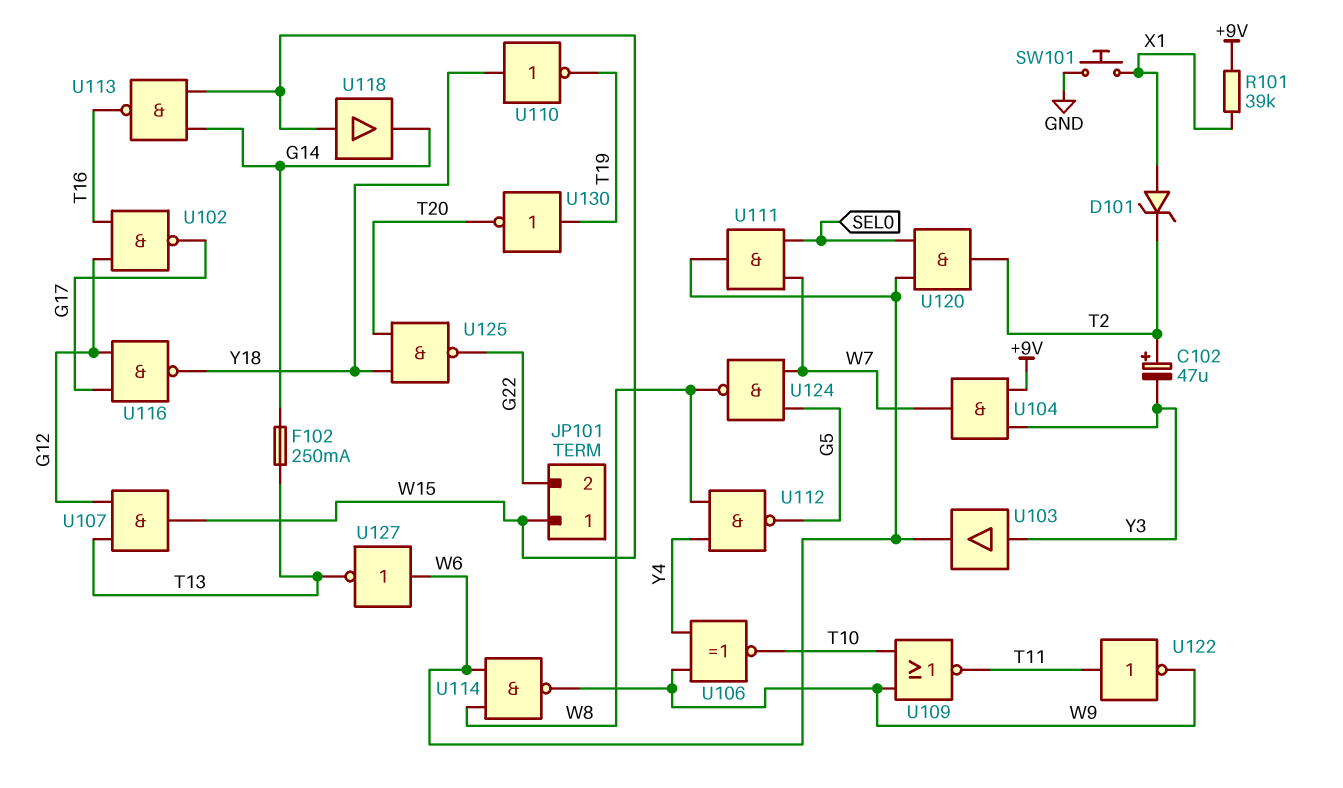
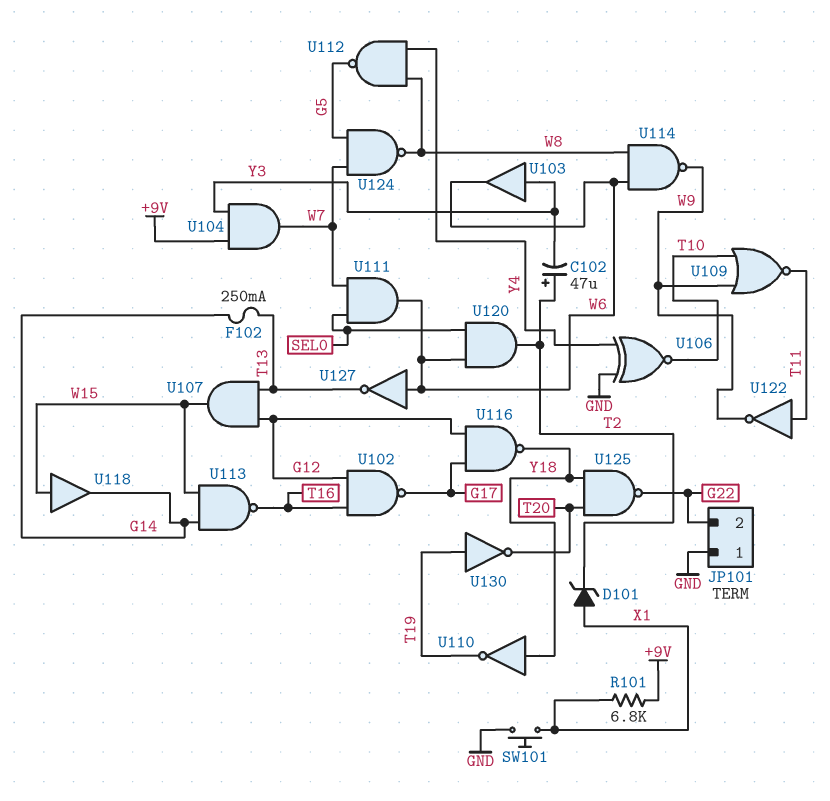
JP101 pin 1: W15 -> GND
R101: 39k (+9V, X1) -> 6.8k (+9V, X1)
U106: XNOR (in W9, in Y4, out T10) -> XNOR (in GND, in Y4, out T10)

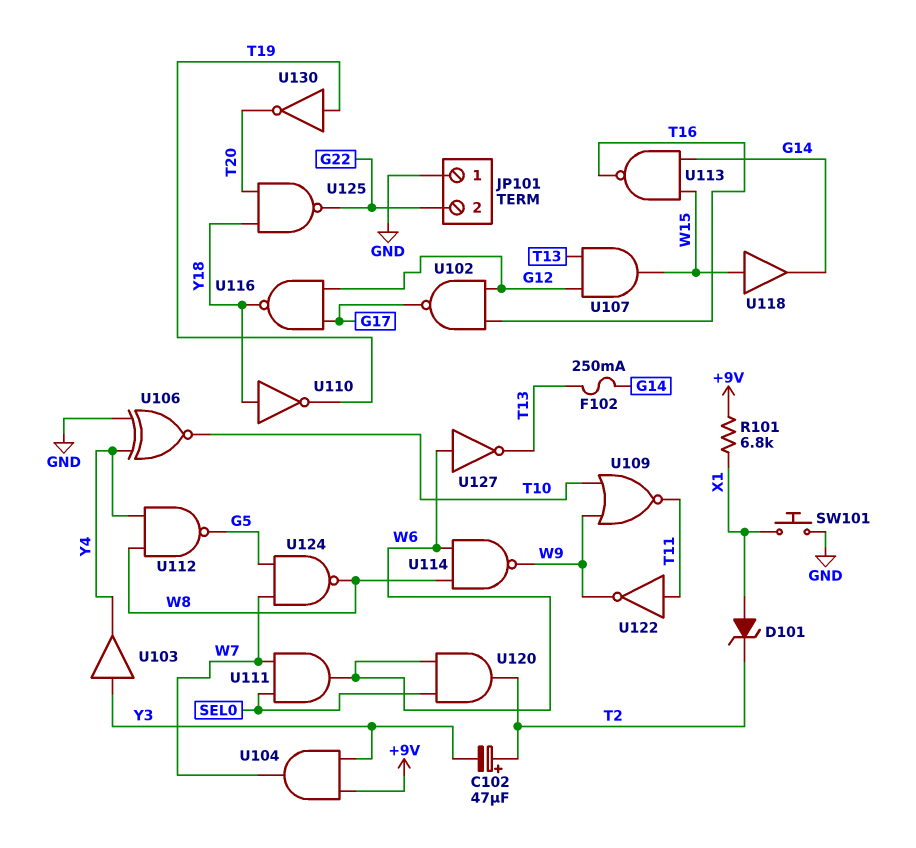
U103: buffer (in Y3, out W6) -> buffer (in Y3, out Y4)

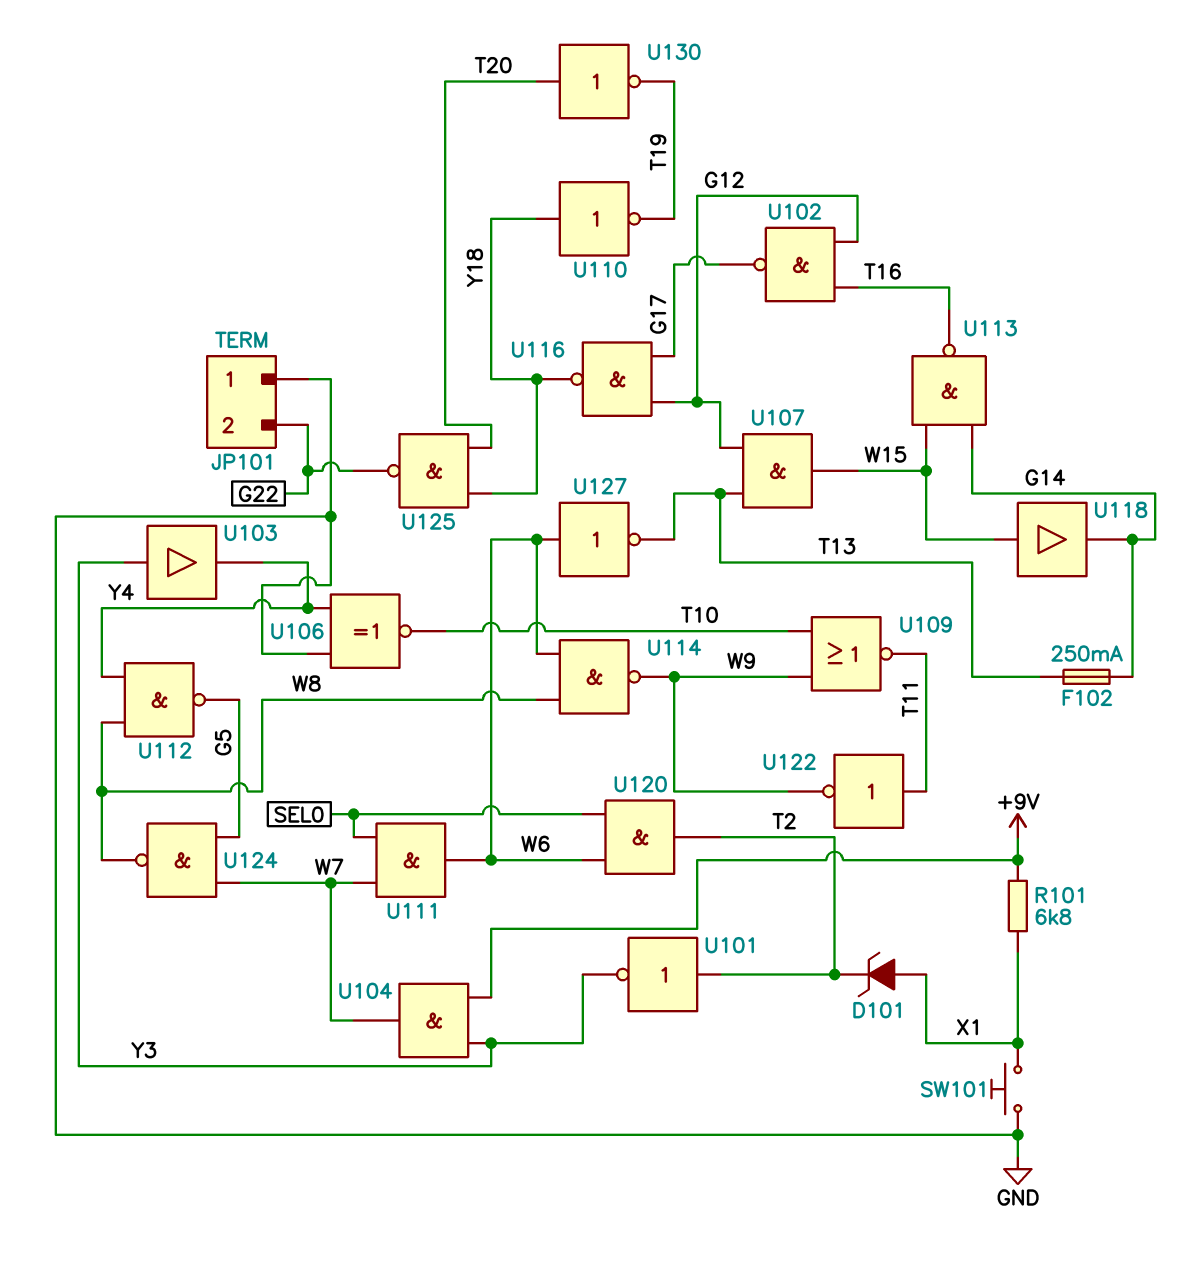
C102: 47uF (plus T2, minus Y3) -> none
U101: none -> NOT (in T2, out Y3)
U130: NOT (in T19, out T20) -> NOT (in T20, out T19)

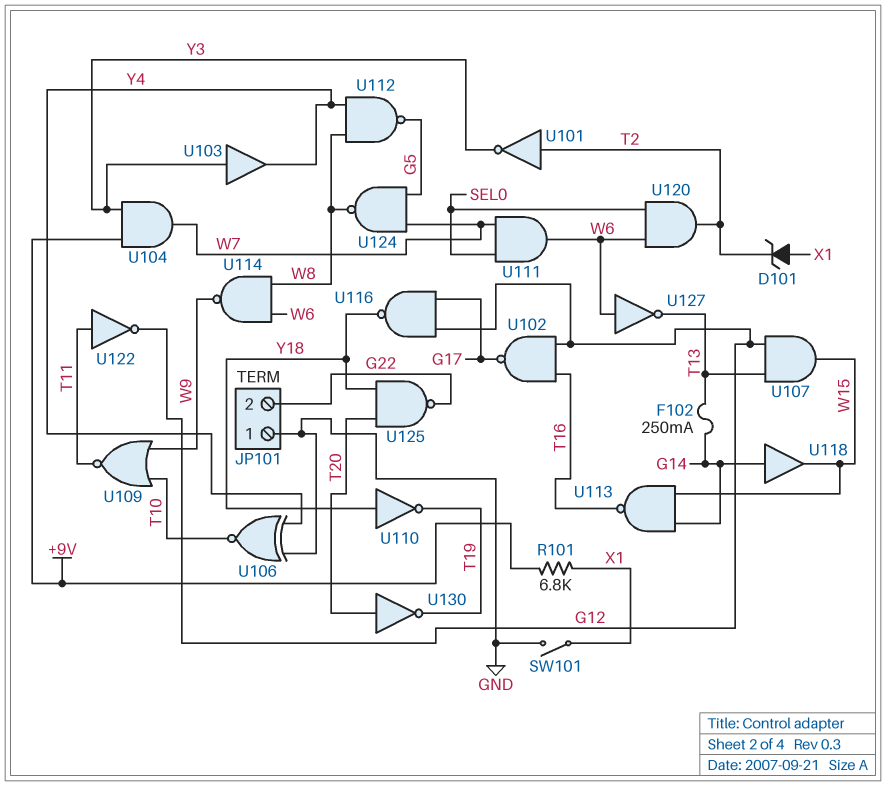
SW101: button (GND, X1) -> switch (GND, X1)
U118: buffer (in W15, out G14) -> buffer (in G14, out W15)
U122: NOT (in T11, out W9) -> NOT (in T11, out G12)

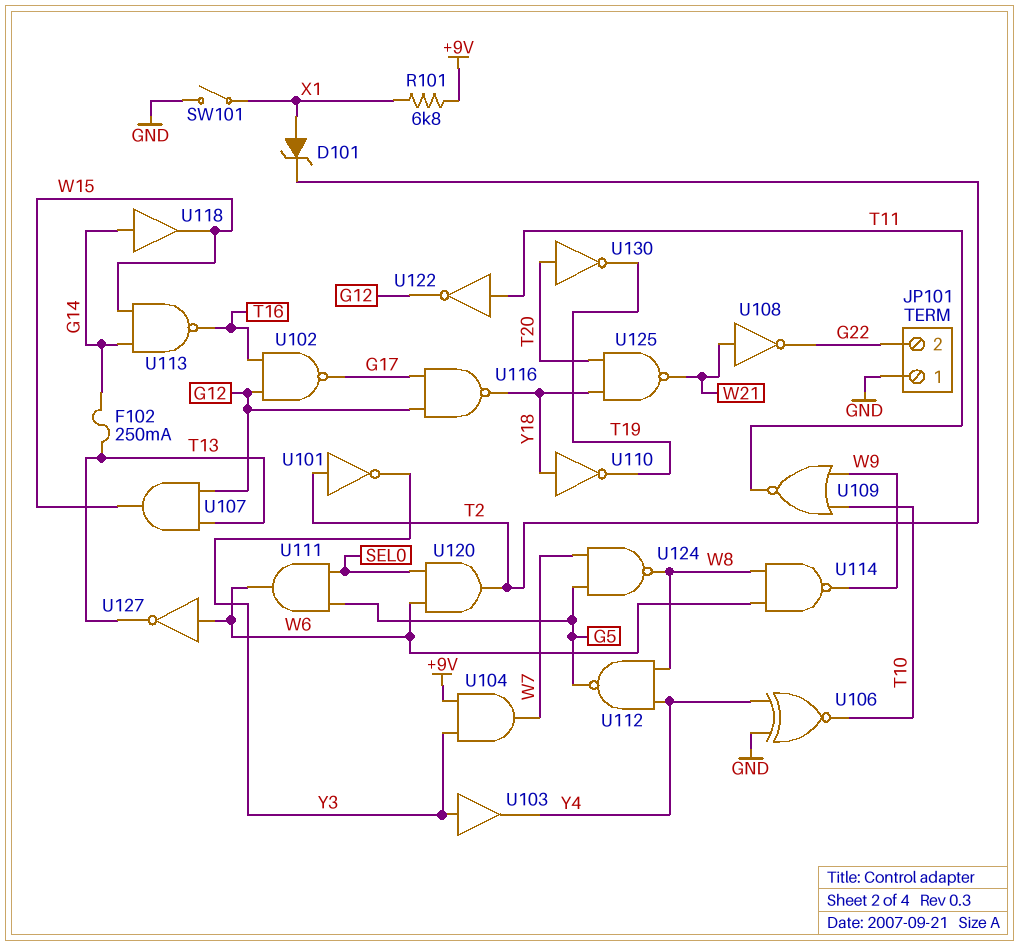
U108: none -> NOT (in W21, out G22)
U111: AND (in SEL0, in W7, out W6) -> AND (in G5, in SEL0, out W6)
U125: NAND (in T20, in Y18, out G22) -> NAND (in T20, in Y18, out W21)

